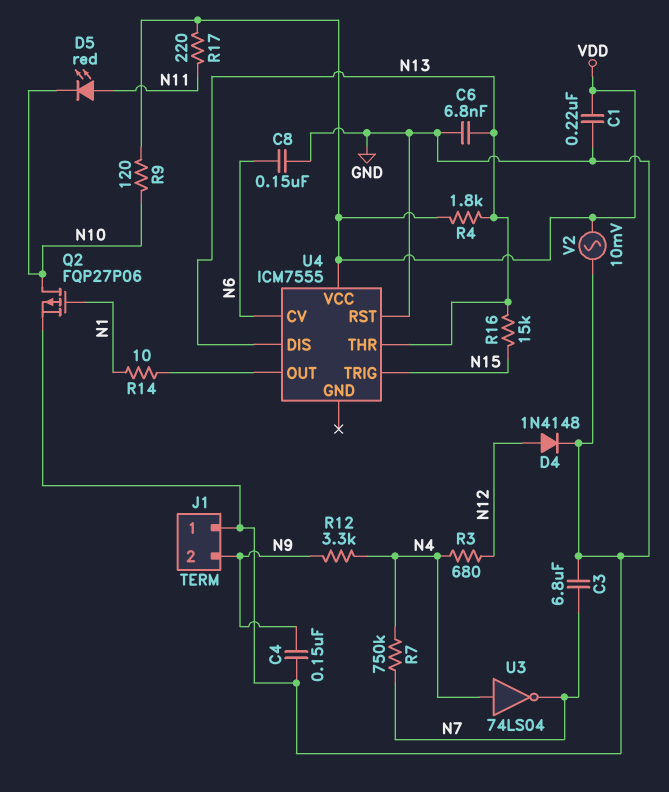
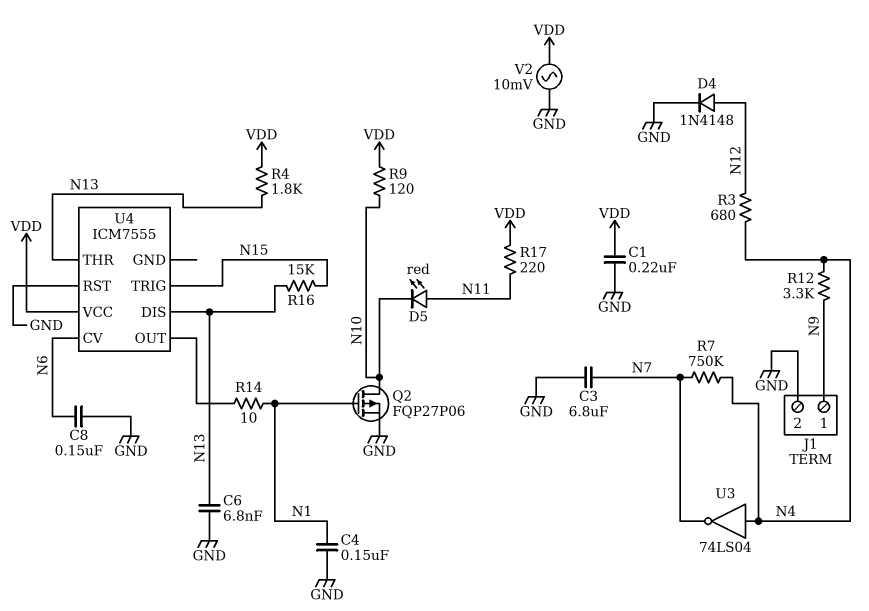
C4: 150nF (GND, N9) -> 150nF (GND, N1)
J1 pin 1: GND -> N9
J1 pin 2: N9 -> GND

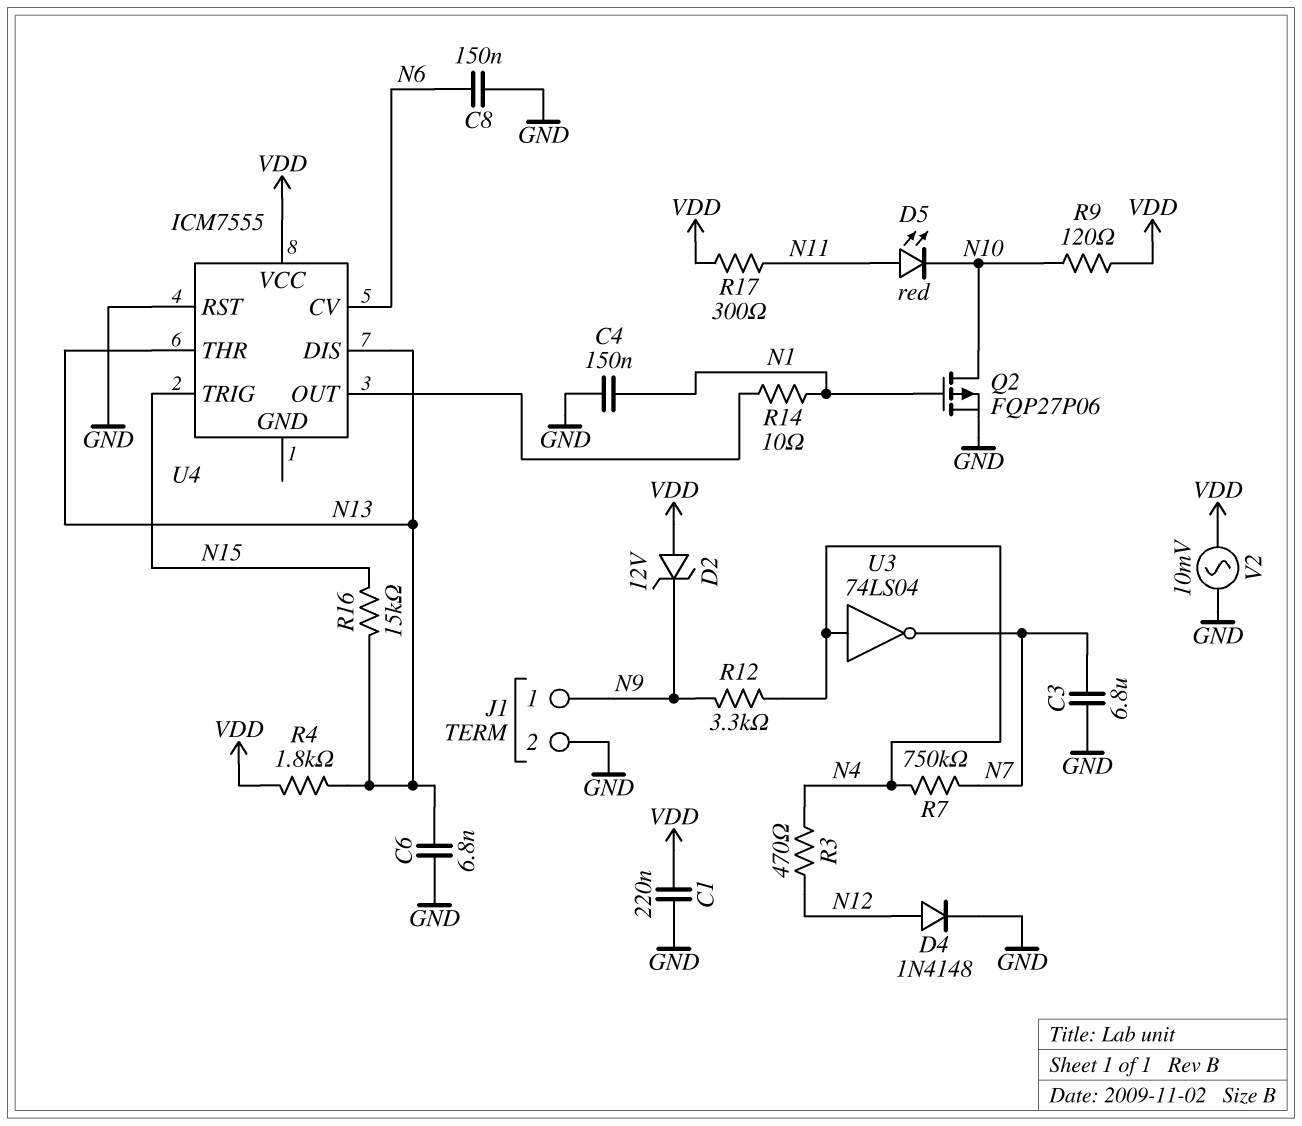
D2: none -> zener 12V (A VDD, K N9)
R3: 680 (N4, N12) -> 470 (N4, N12)
R17: 220 (N11, VDD) -> 300 (N11, VDD)

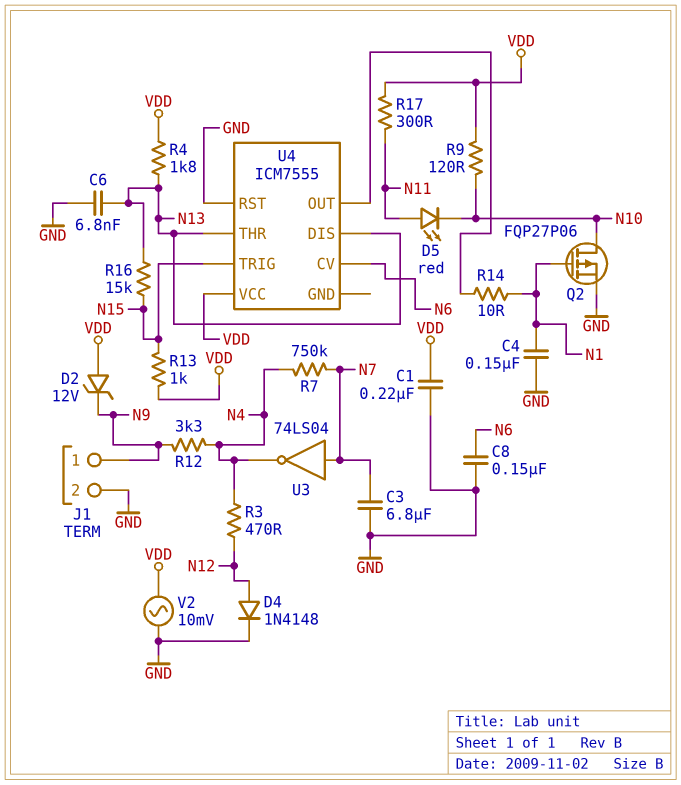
R13: none -> 1k (N15, VDD)
U3: NOT 74LS04 (in N4, out N7) -> NOT 74LS04 (in N7, out N4)

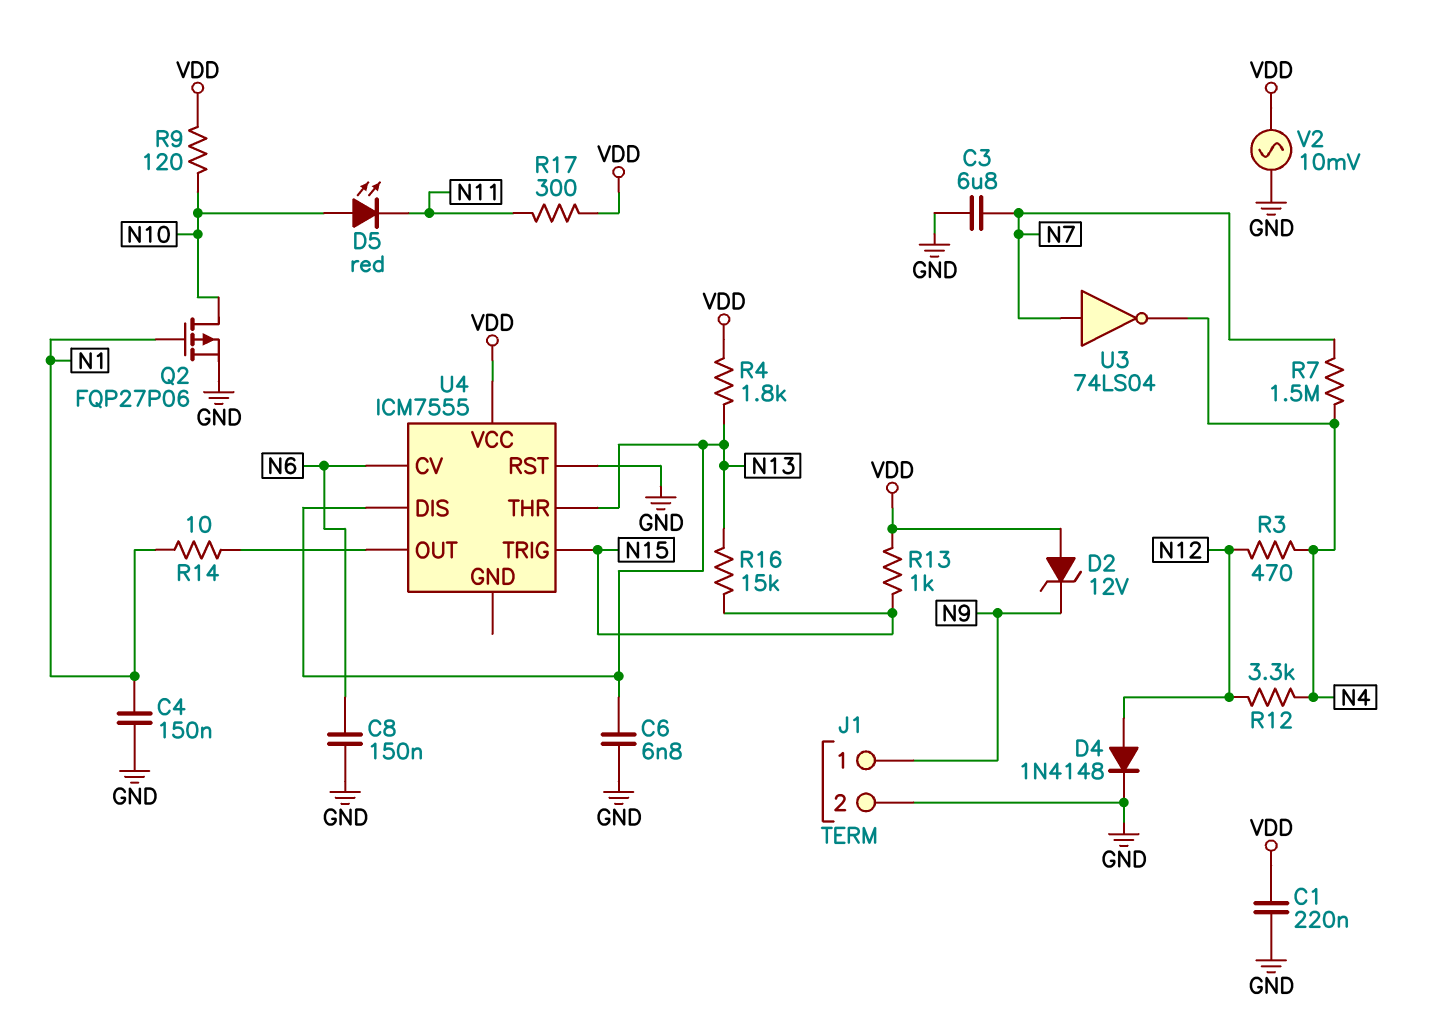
D5: LED red (A N11, K N10) -> LED red (A N10, K N11)
R7: 750k (N4, N7) -> 1.5M (N4, N7)
R12: 3.3k (N4, N9) -> 3.3k (N4, N12)

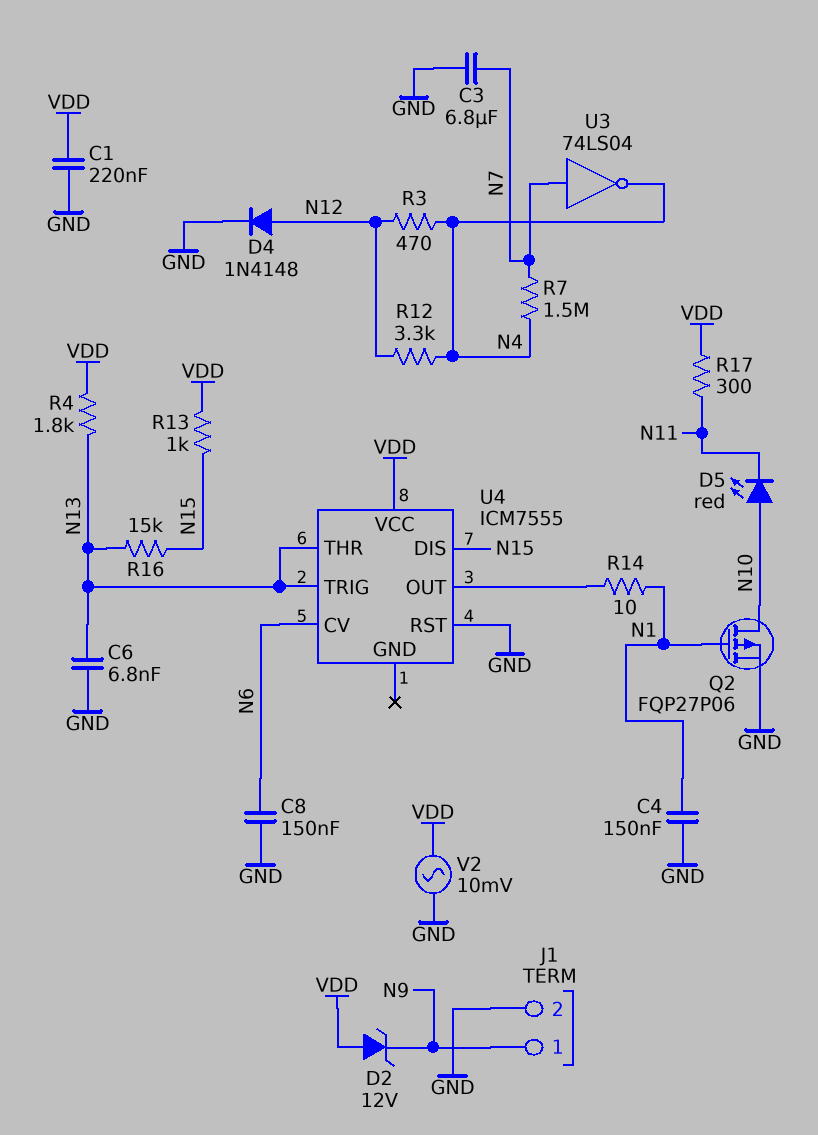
R9: 120 (N10, VDD) -> none
U4 pin DIS: N13 -> N15
U4 pin TRIG: N15 -> N13

